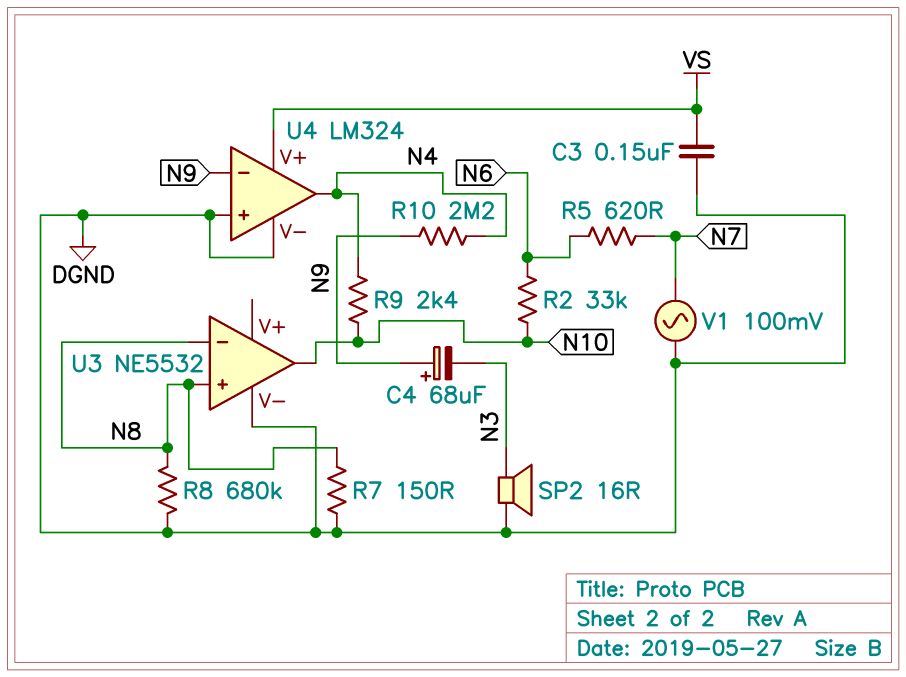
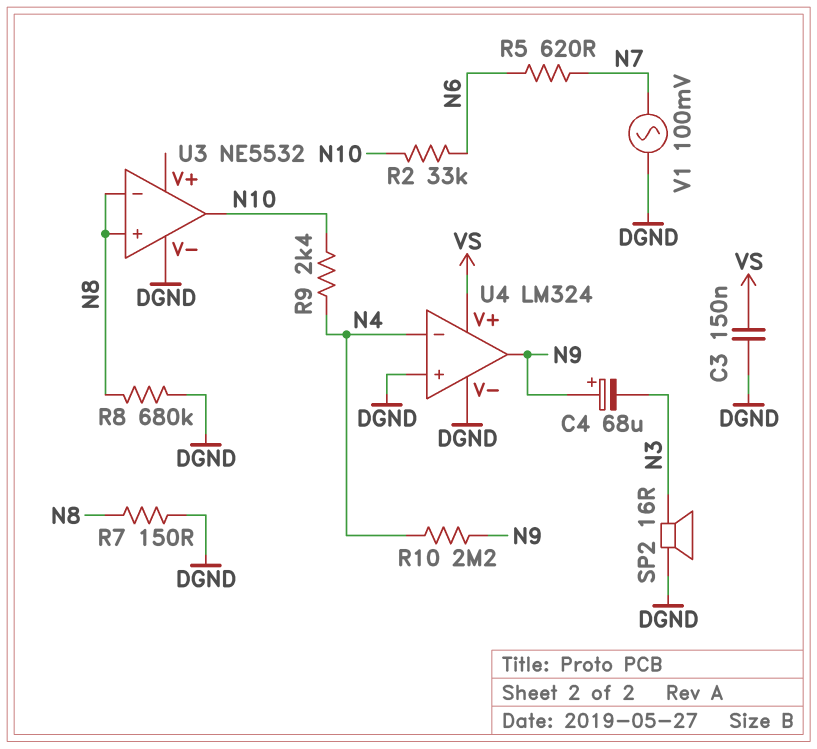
U4 pin in-: N9 -> N4
U4 pin out: N4 -> N9

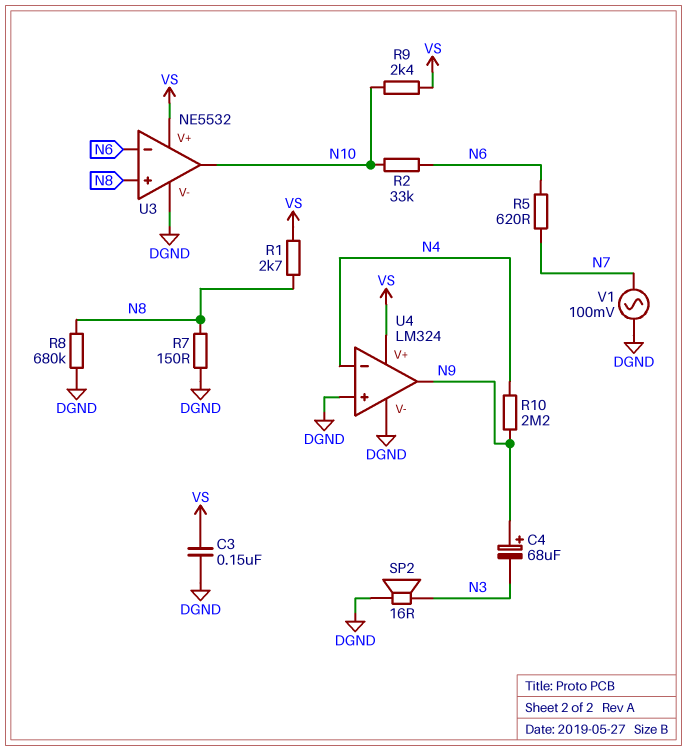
R1: none -> 2.7k (N8, VS)
R9: 2.4k (N4, N10) -> 2.4k (N10, VS)
U3 pin V+: none -> VS
U3 pin in-: N8 -> N6

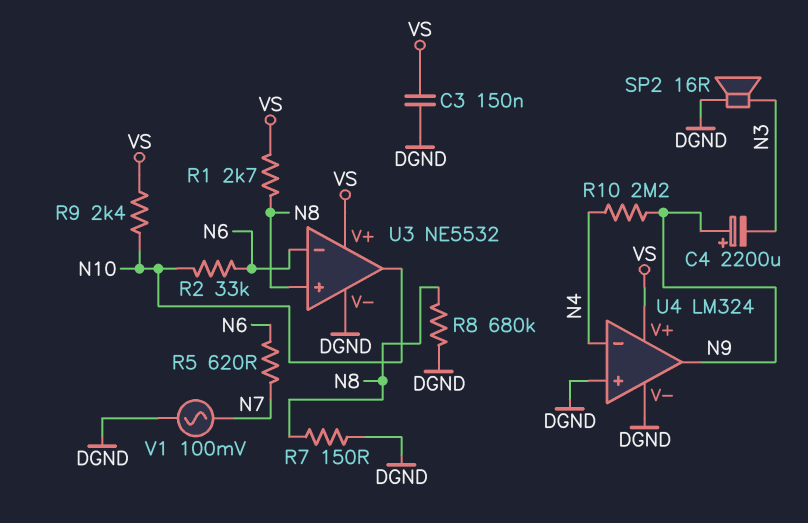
C4: 68uF (plus N9, minus N3) -> 2200uF (plus N9, minus N3)

